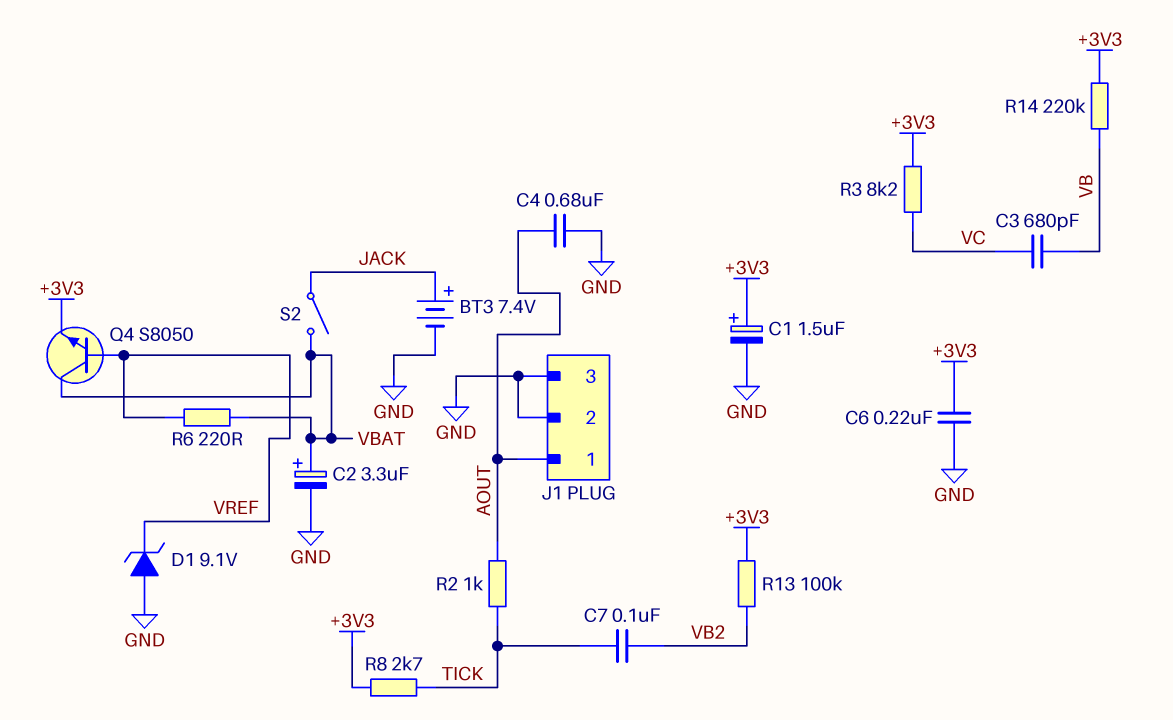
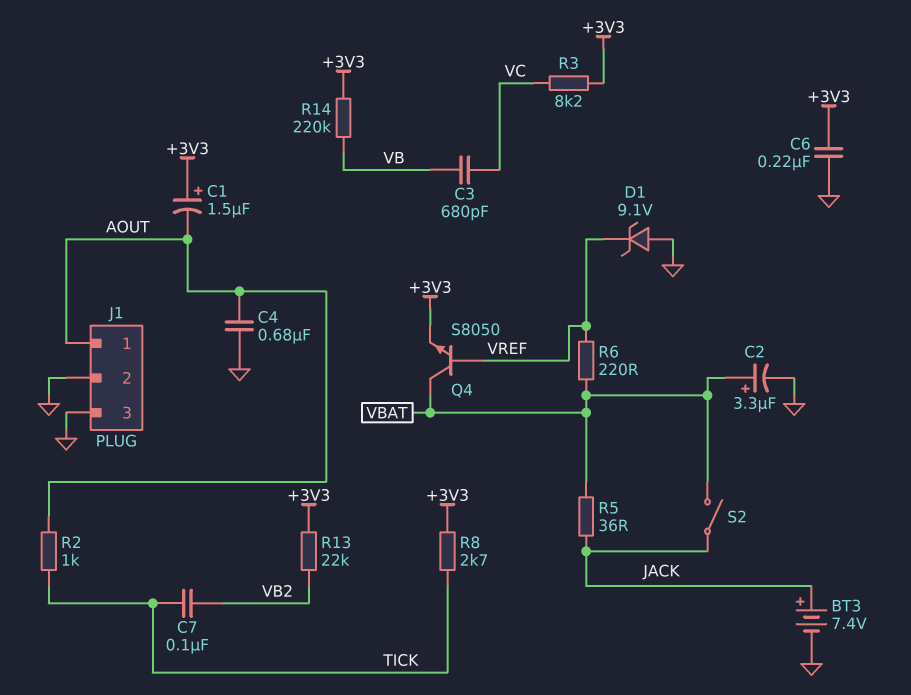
C1: 1.5uF (plus +3V3, minus GND) -> 1.5uF (plus +3V3, minus AOUT)
R5: none -> 36 (JACK, VBAT)
R13: 100k (+3V3, VB2) -> 22k (+3V3, VB2)

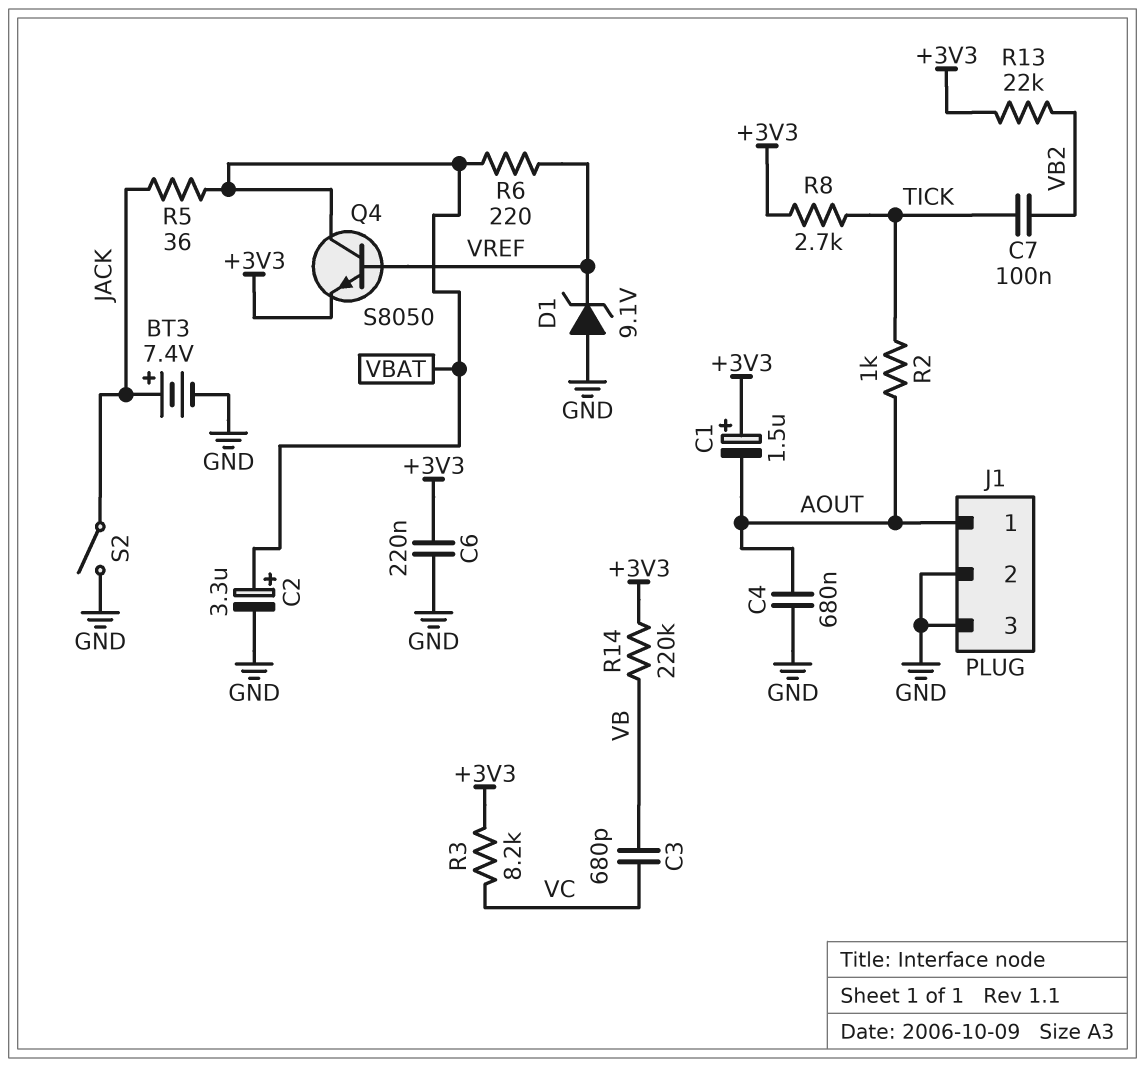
S2: switch (JACK, VBAT) -> switch (GND, JACK)

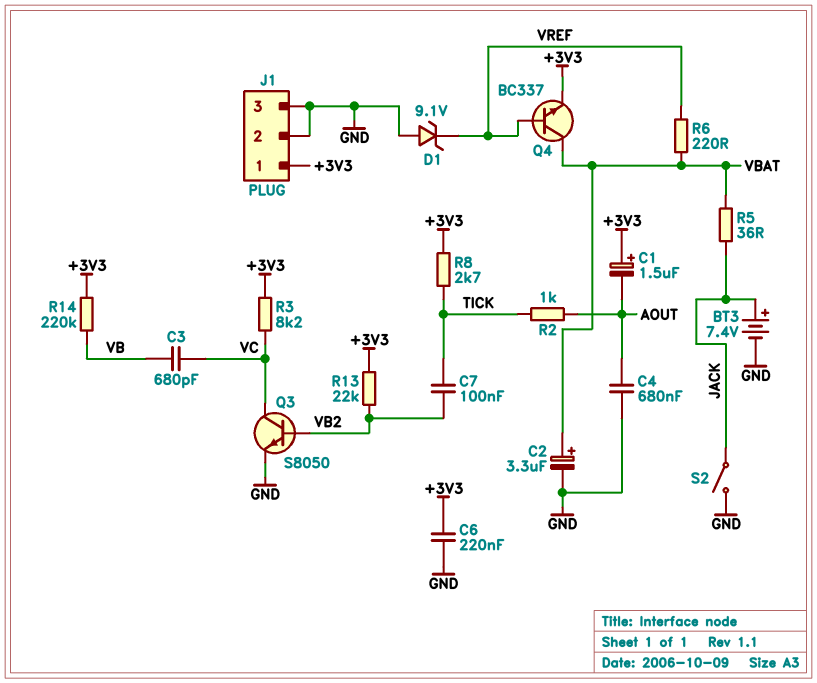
J1 pin 1: AOUT -> +3V3
Q3: none -> NPN S8050 (B VB2, C VC, E GND)
Q4: NPN S8050 (B VREF, C VBAT, E +3V3) -> NPN BC337 (B VREF, C VBAT, E +3V3)

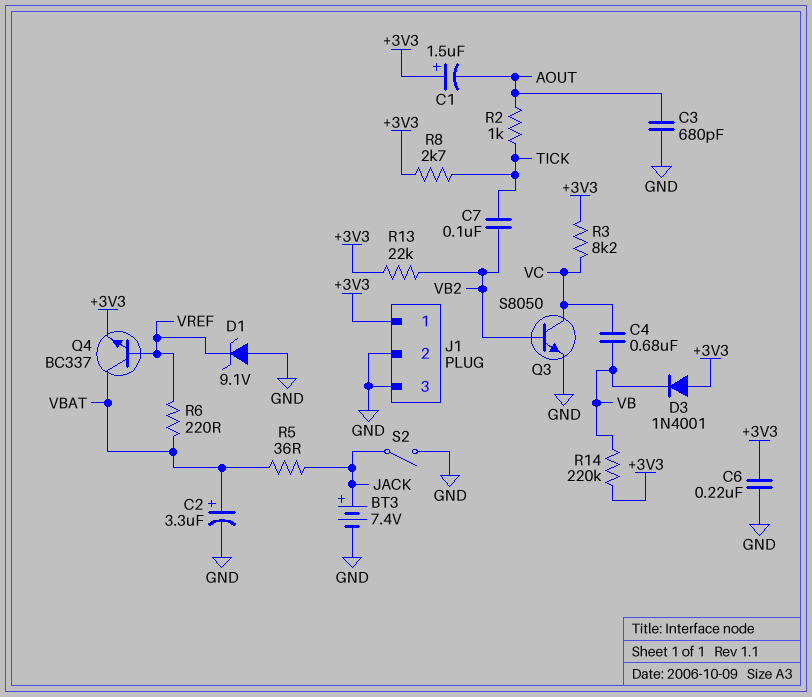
C3: 680pF (VB, VC) -> 680pF (AOUT, GND)
C4: 680nF (AOUT, GND) -> 680nF (VB, VC)
D3: none -> diode 1N4001 (A +3V3, K VB)

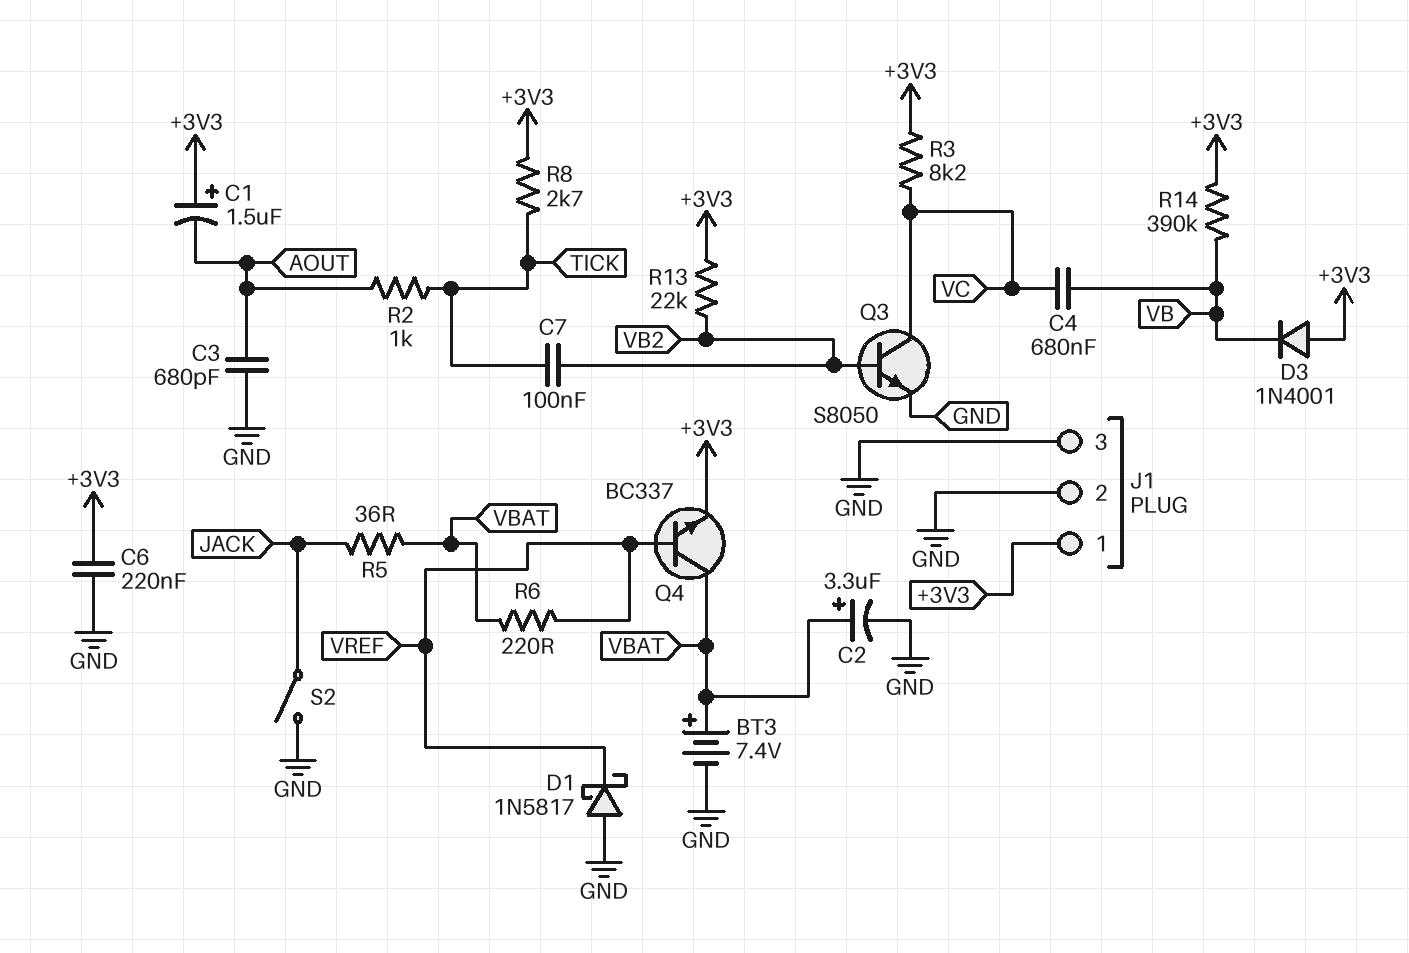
BT3: 7.4V (plus JACK, minus GND) -> 7.4V (plus VBAT, minus GND)
D1: zener 9.1V (A GND, K VREF) -> schottky 1N5817 (A GND, K VREF)
R14: 220k (+3V3, VB) -> 390k (+3V3, VB)

